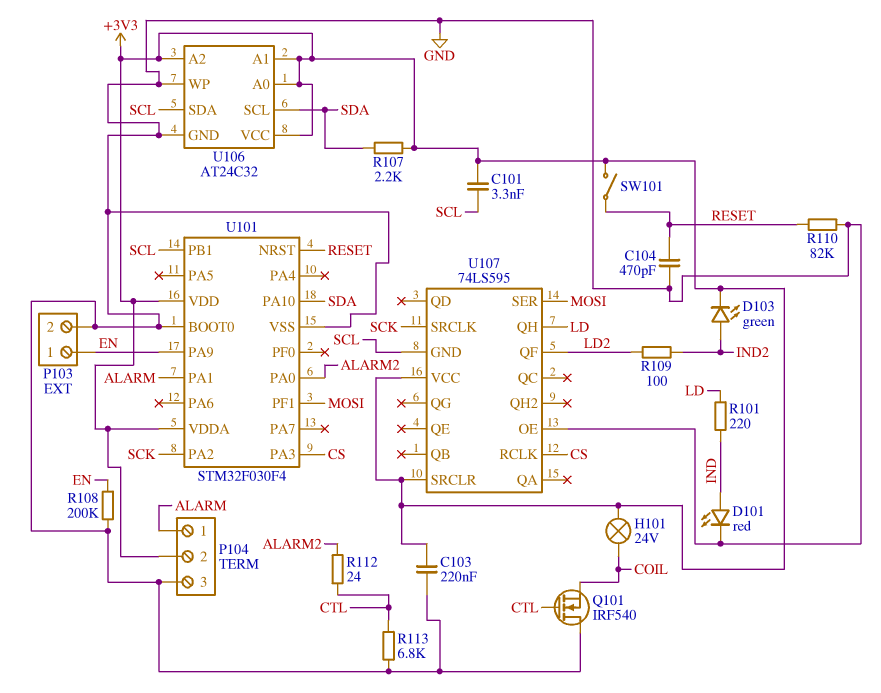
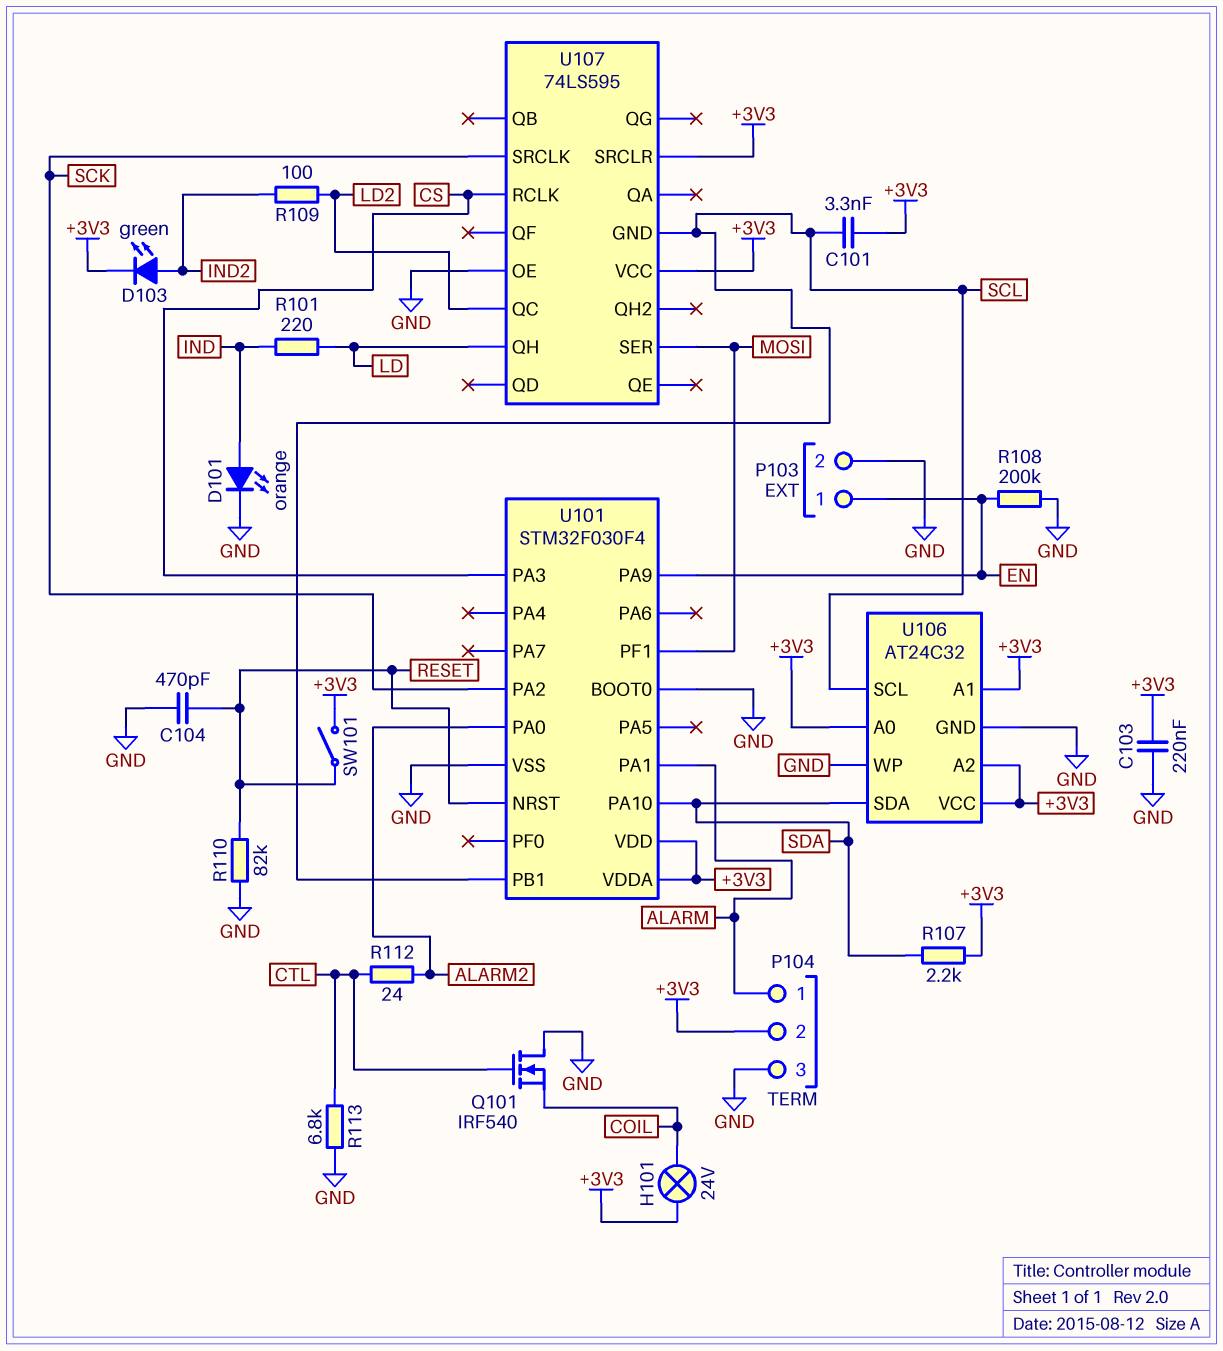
D101: LED red (A IND, K GND) -> LED orange (A IND, K GND)
U106 pin SCL: SDA -> SCL
U106 pin SDA: SCL -> SDA
U107 pin QC: none -> LD2
U107 pin QF: LD2 -> none

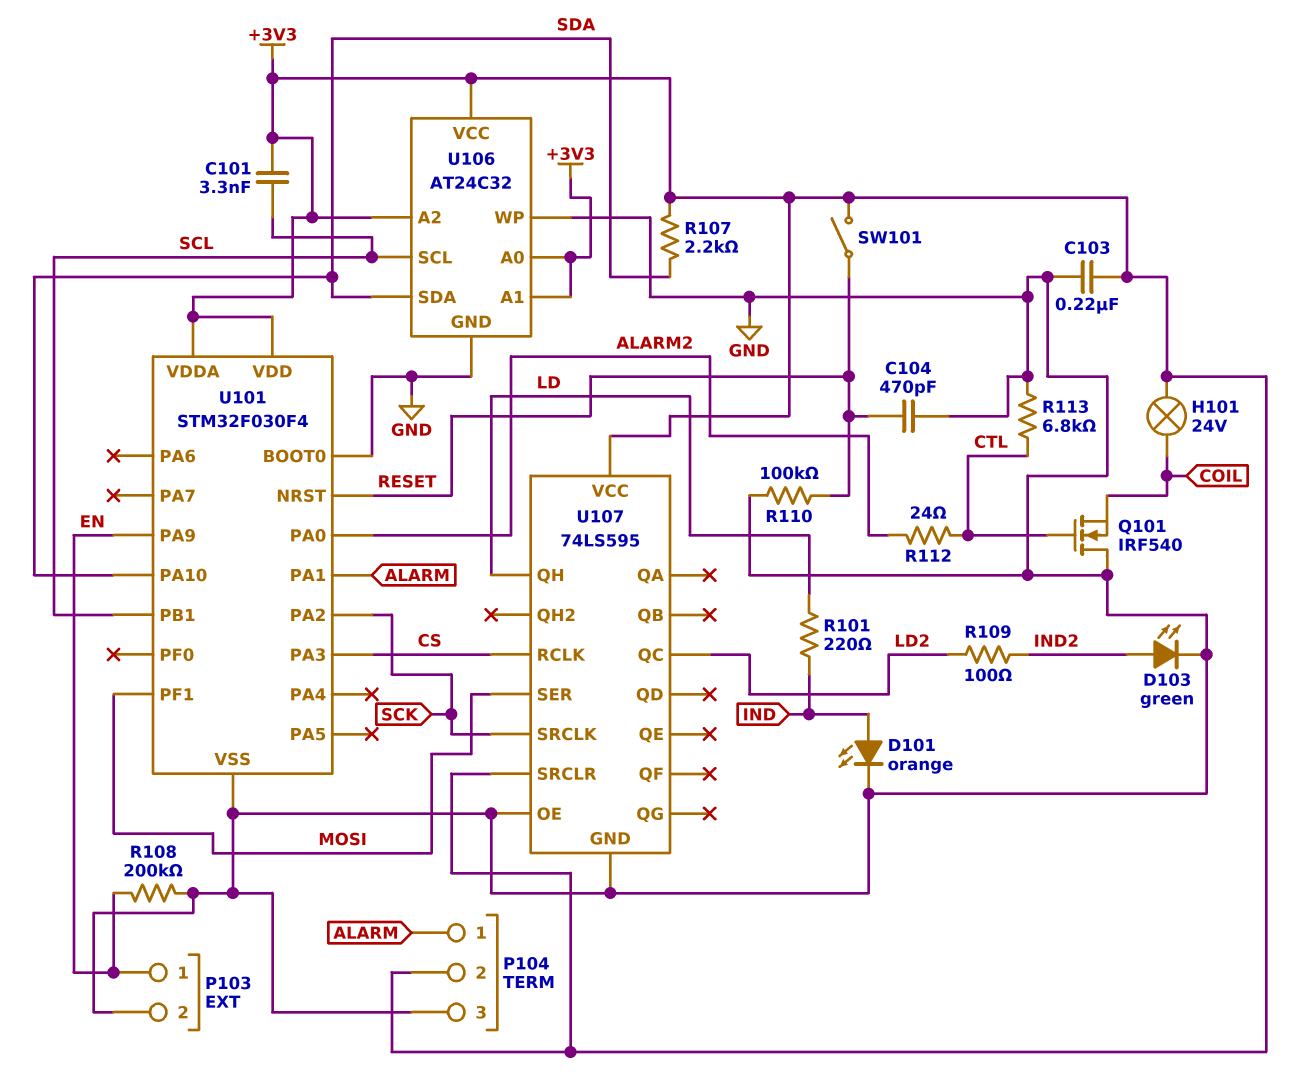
D103: LED green (A IND2, K +3V3) -> LED green (A IND2, K GND)
R110: 82k (GND, RESET) -> 100k (GND, RESET)
U107 pin GND: SCL -> GND

